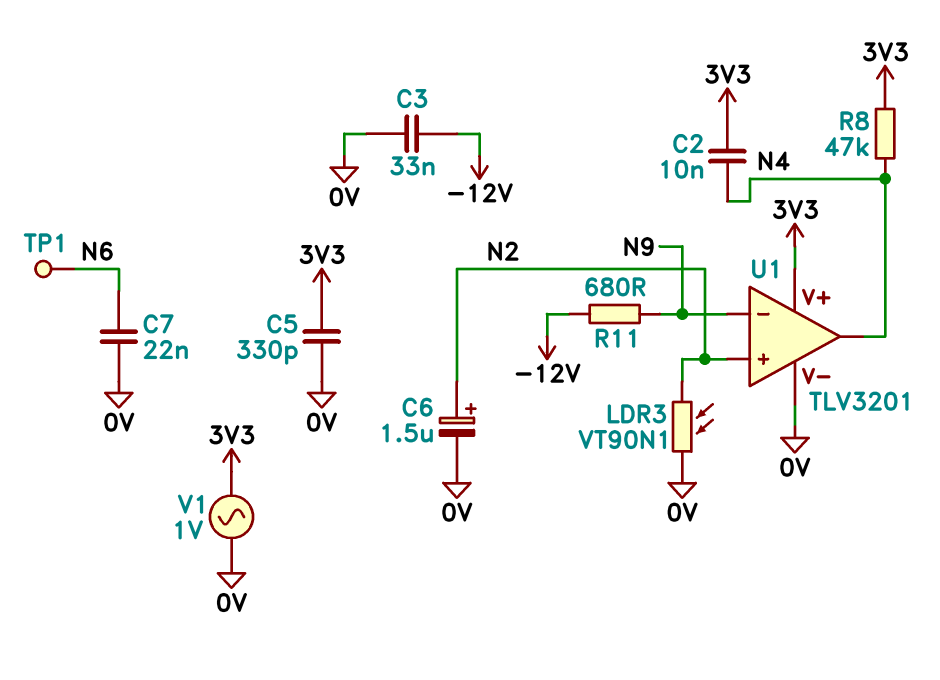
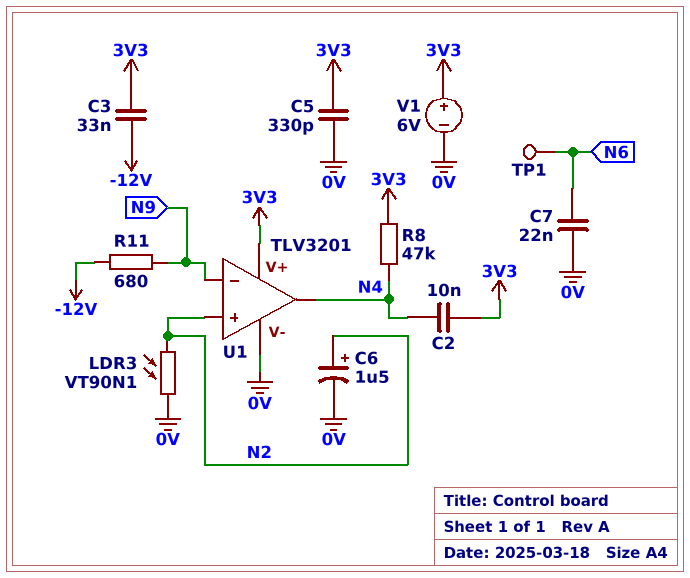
C3: 33nF (-12V, 0V) -> 33nF (-12V, 3V3)
V1: AC 1V (0V, 3V3) -> 6V (plus 3V3, minus 0V)

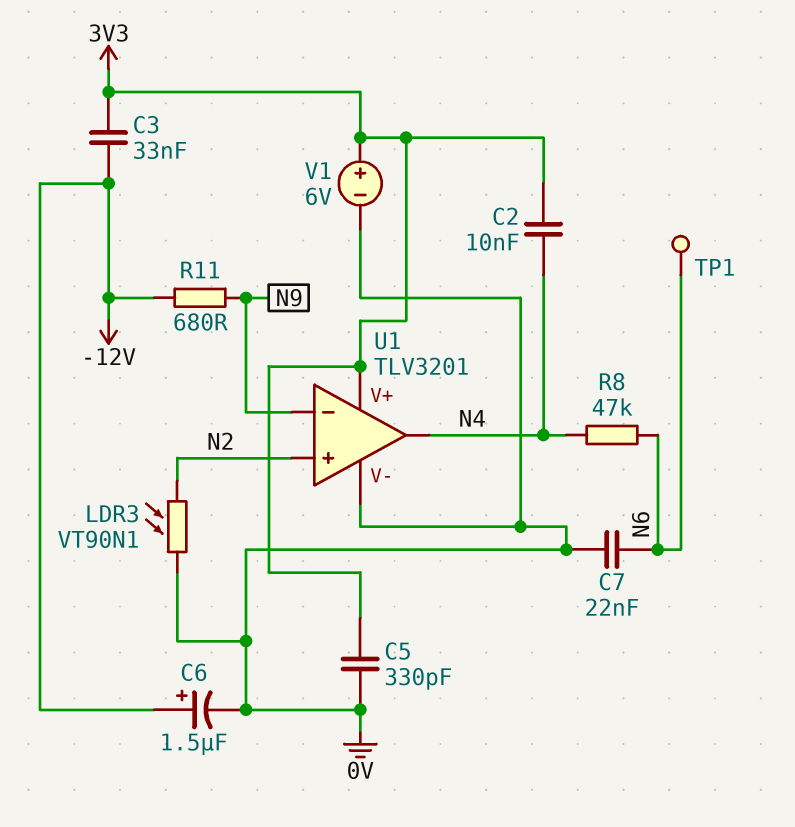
C6: 1.5uF (plus N2, minus 0V) -> 1.5uF (plus -12V, minus 0V)
R8: 47k (3V3, N4) -> 47k (N4, N6)

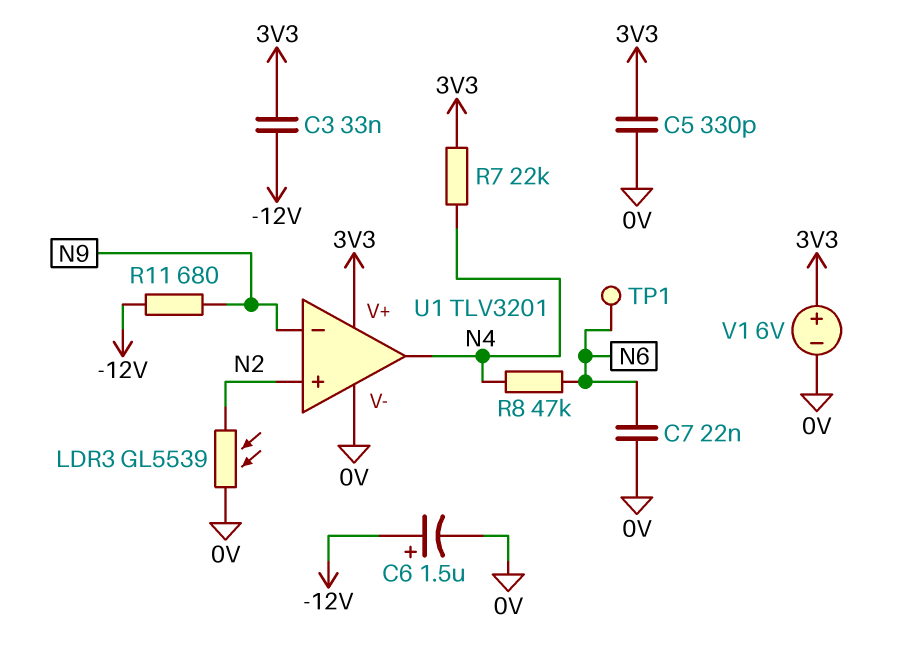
C2: 10nF (3V3, N4) -> none
LDR3: VT90N1 (0V, N2) -> GL5539 (0V, N2)
R7: none -> 22k (3V3, N4)

